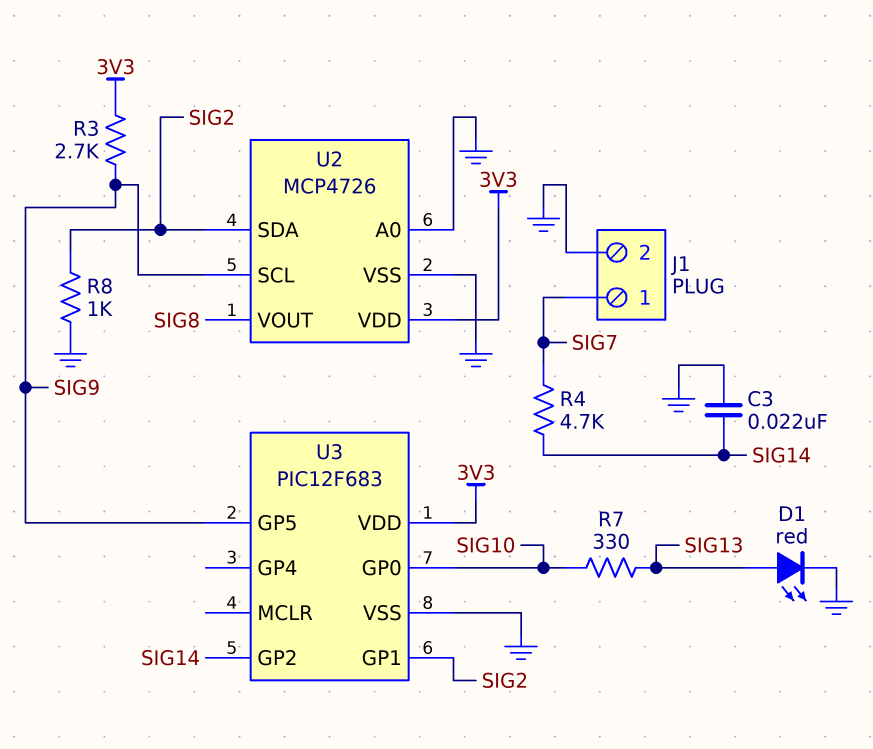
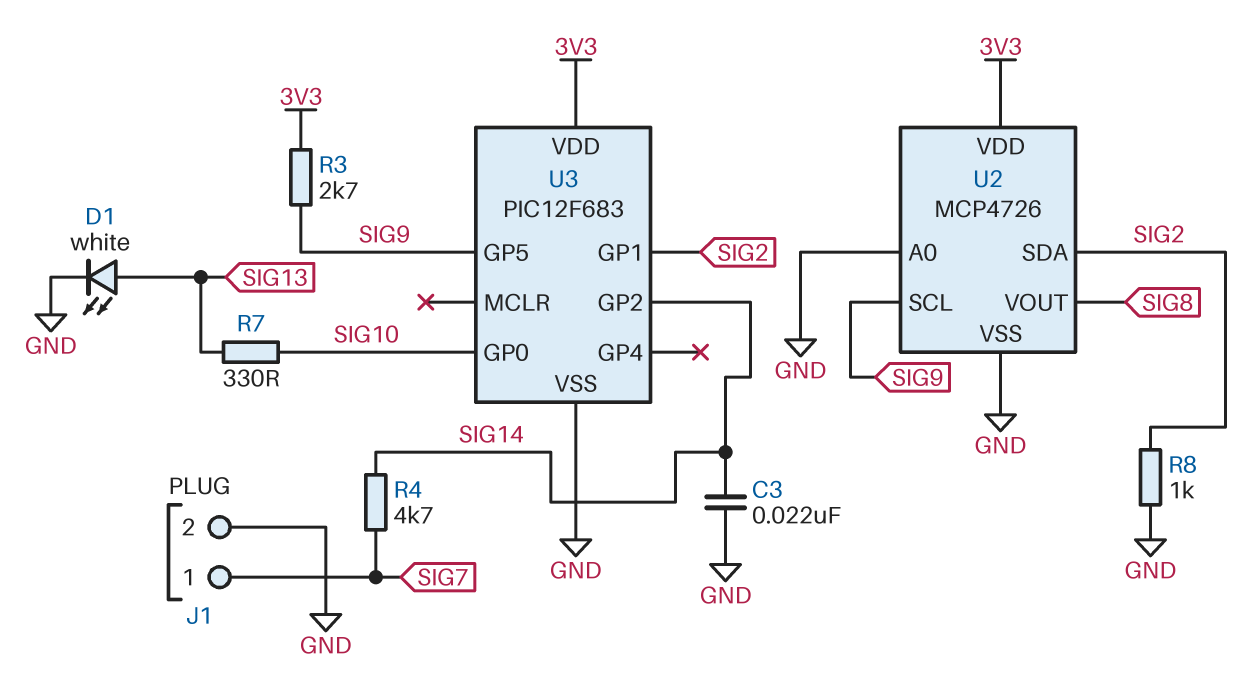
D1: LED red (A SIG13, K GND) -> LED white (A SIG13, K GND)

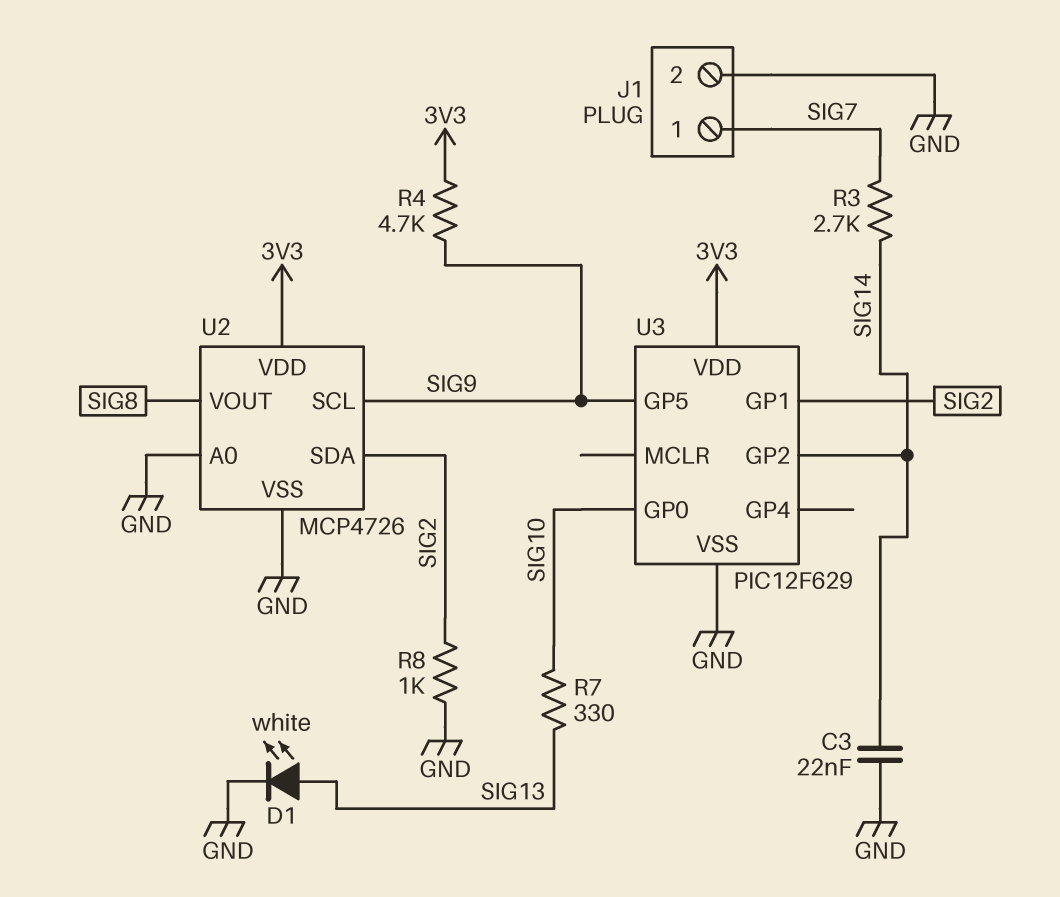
R3: 2.7k (3V3, SIG9) -> 2.7k (SIG7, SIG14)
R4: 4.7k (SIG7, SIG14) -> 4.7k (3V3, SIG9)
U3: PIC12F683 -> PIC12F629

